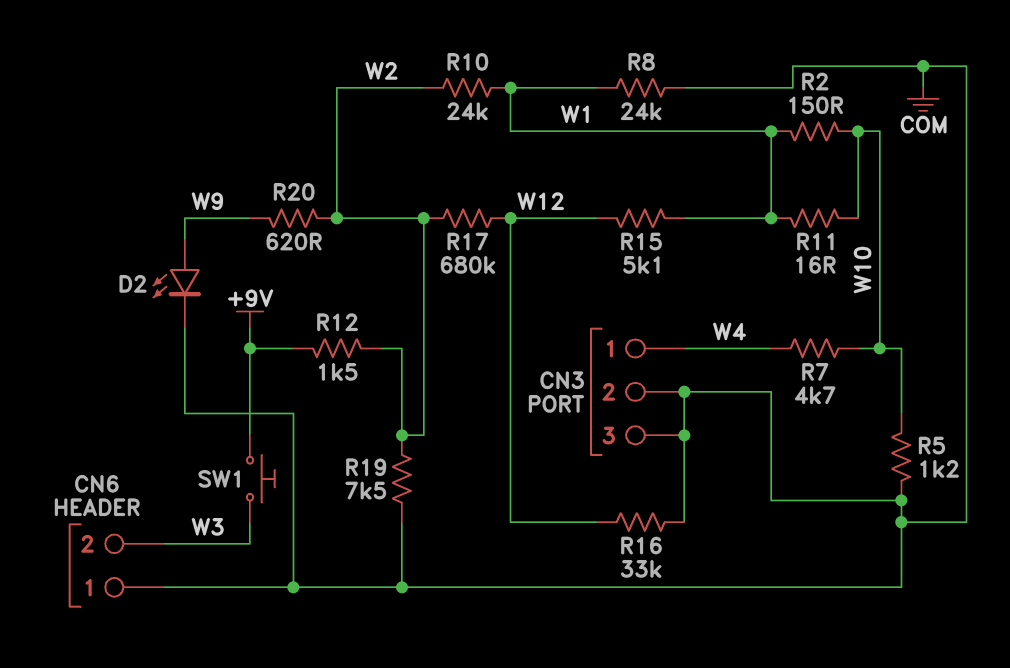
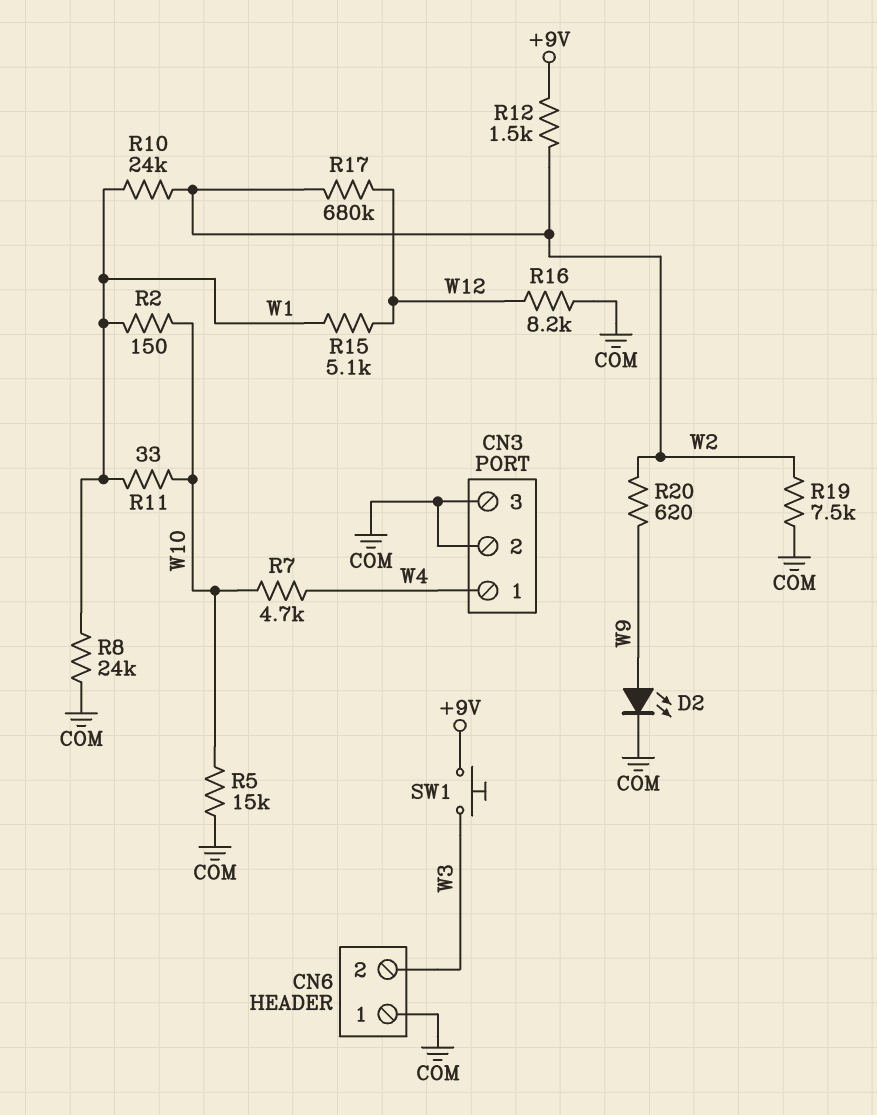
R5: 1.2k (COM, W10) -> 15k (COM, W10)
R11: 16 (W1, W10) -> 33 (W1, W10)
R16: 33k (COM, W12) -> 8.2k (COM, W12)

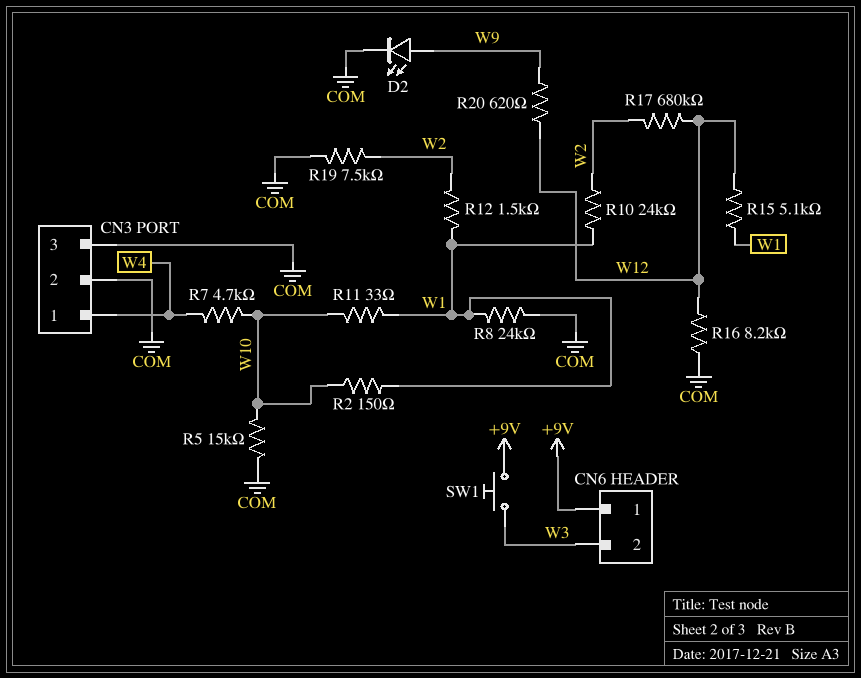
CN6 pin 1: COM -> +9V
R12: 1.5k (+9V, W2) -> 1.5k (W1, W2)
R20: 620 (W2, W9) -> 620 (W9, W12)

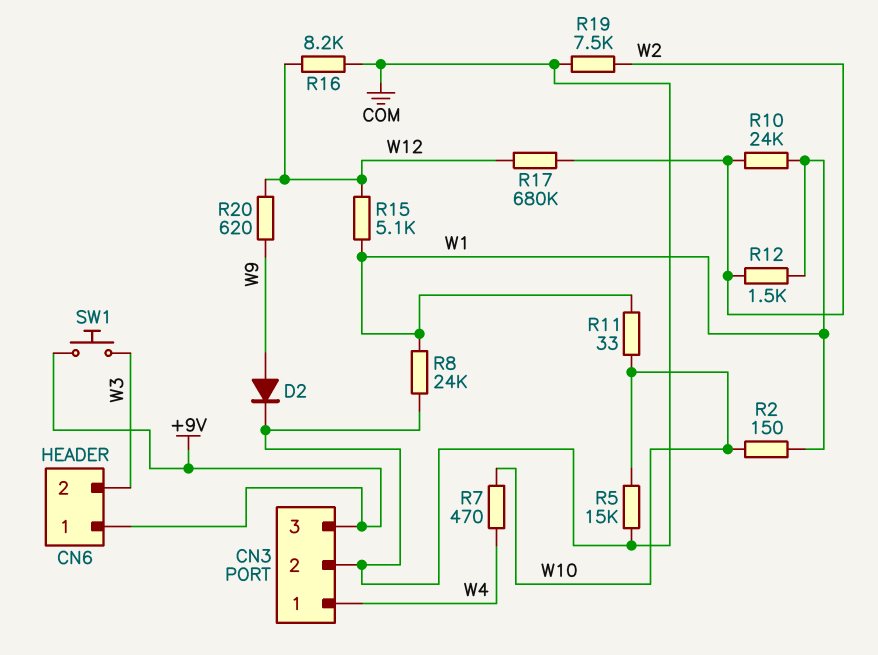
CN3 pin 3: COM -> +9V
D2: LED (A W9, K COM) -> diode (A W9, K COM)
R7: 4.7k (W4, W10) -> 470 (W4, W10)

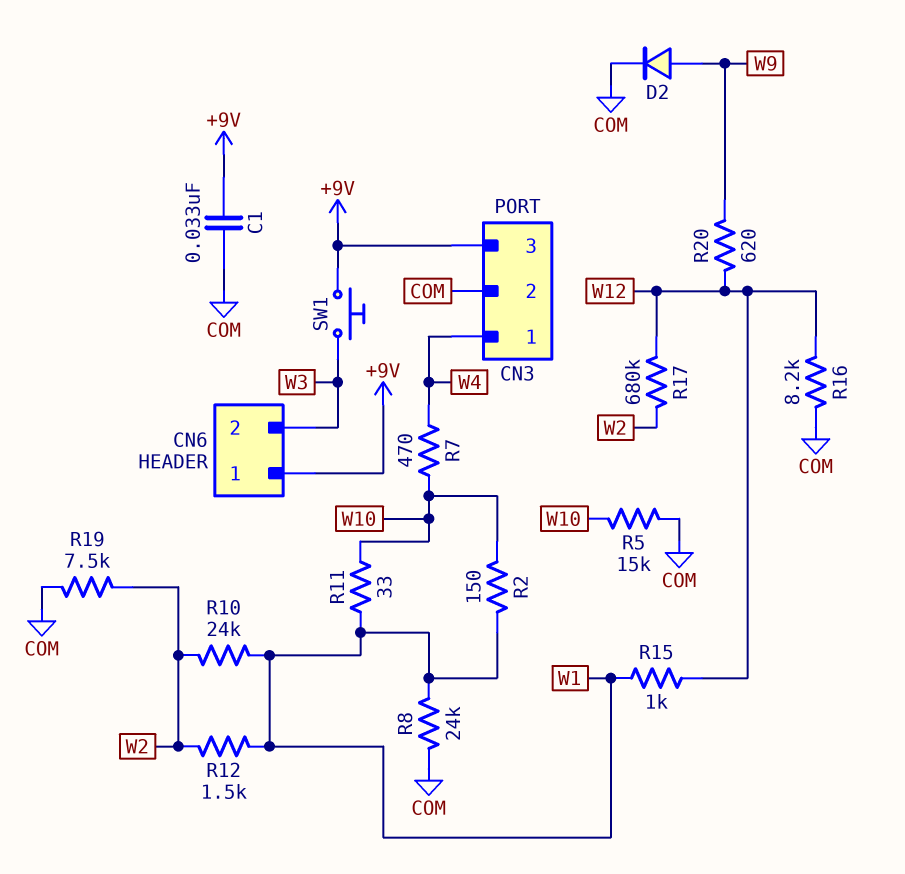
C1: none -> 33nF (+9V, COM)
R15: 5.1k (W1, W12) -> 1k (W1, W12)

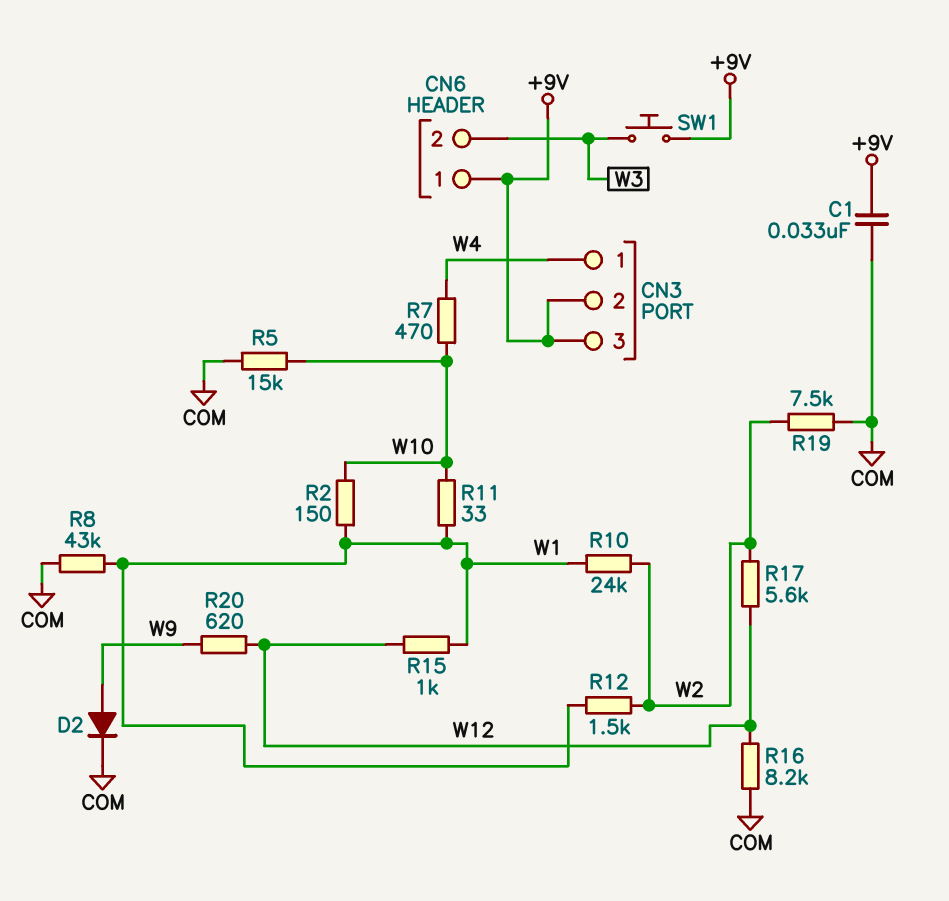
CN3 pin 2: COM -> +9V
R8: 24k (COM, W1) -> 43k (COM, W1)
R17: 680k (W2, W12) -> 5.6k (W2, W12)

